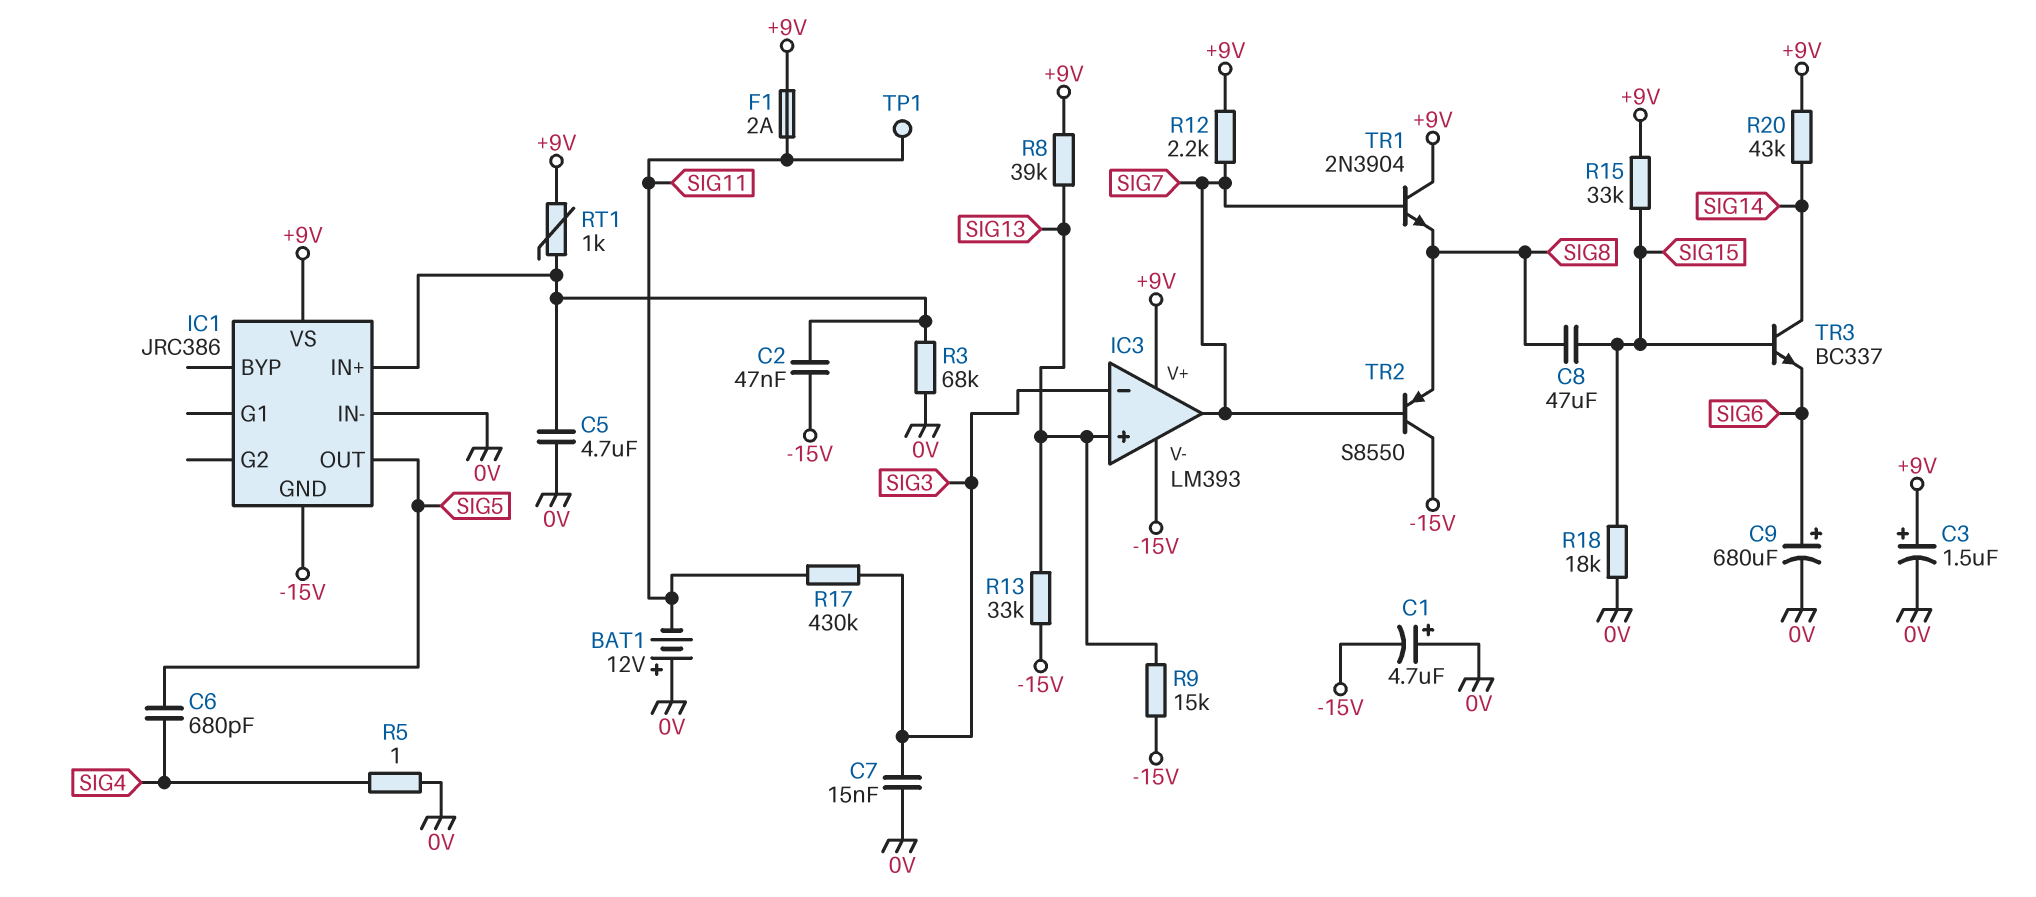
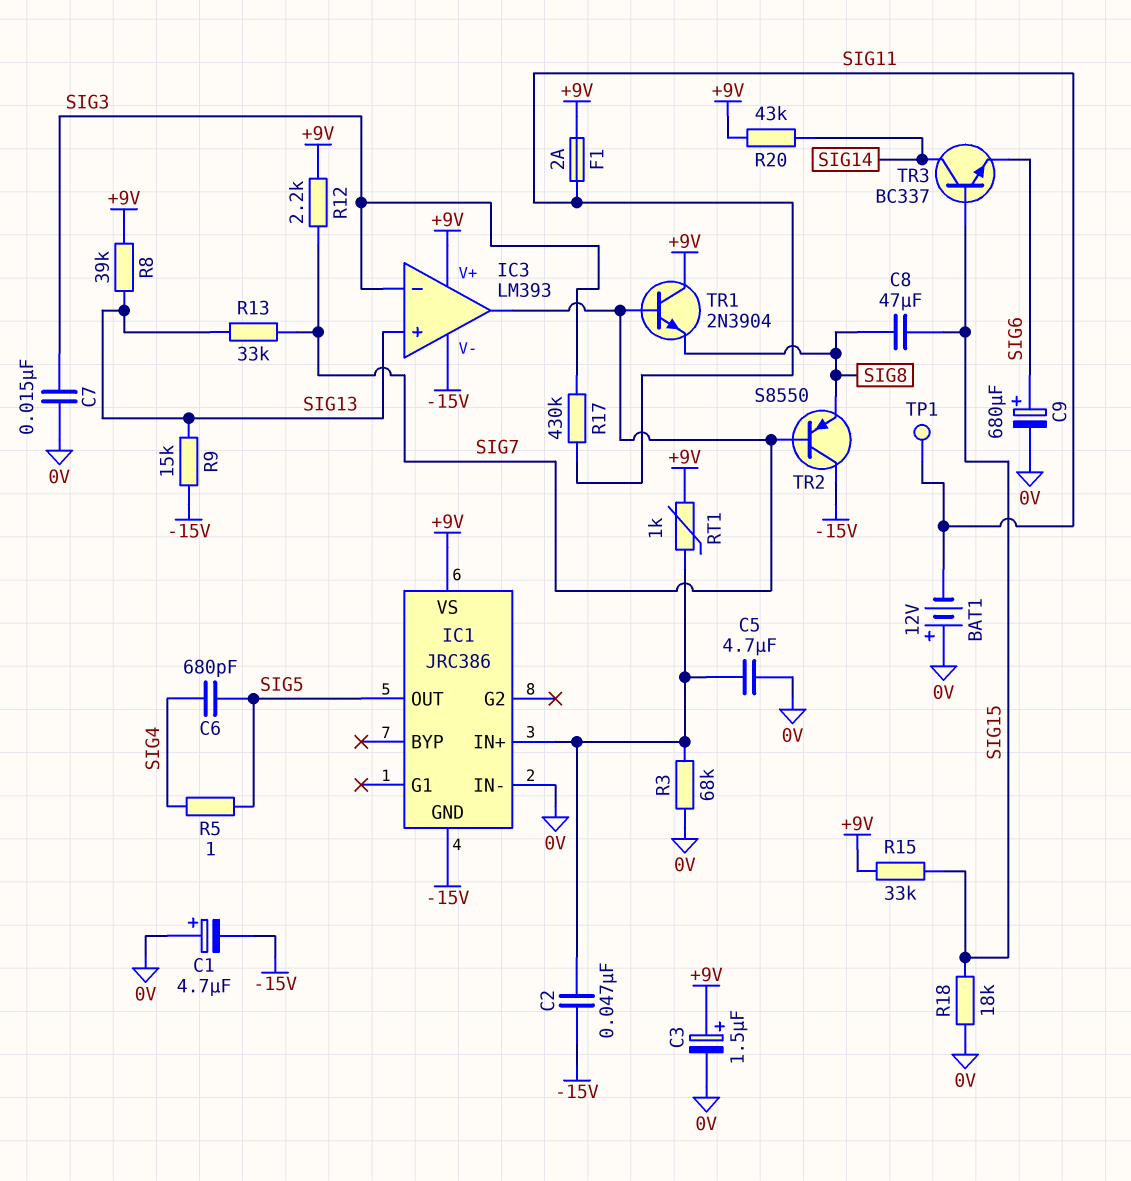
R5: 1 (0V, SIG4) -> 1 (SIG4, SIG5)
R13: 33k (-15V, SIG13) -> 33k (SIG7, SIG13)

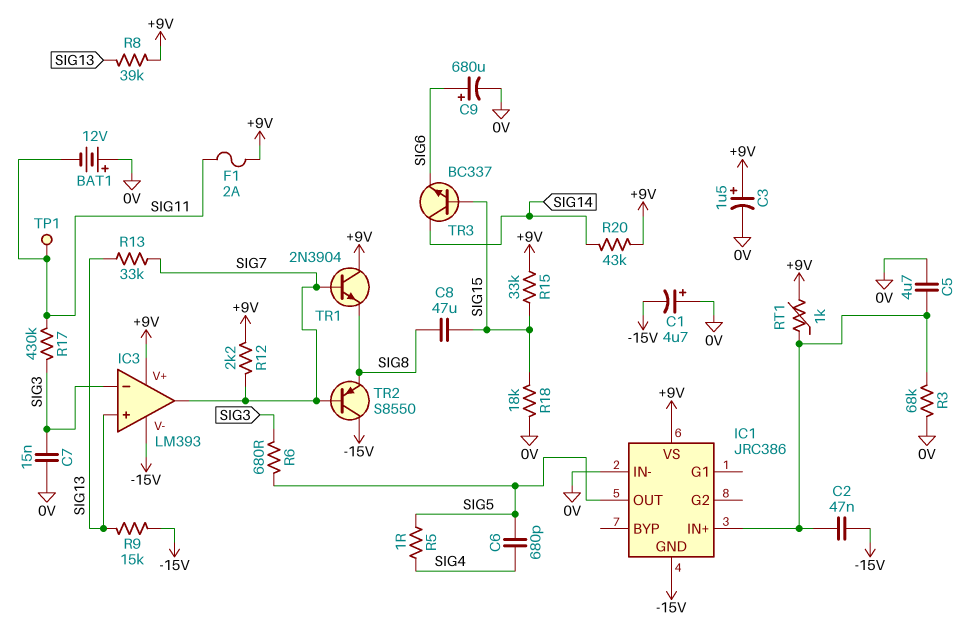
R6: none -> 680 (SIG3, SIG5)

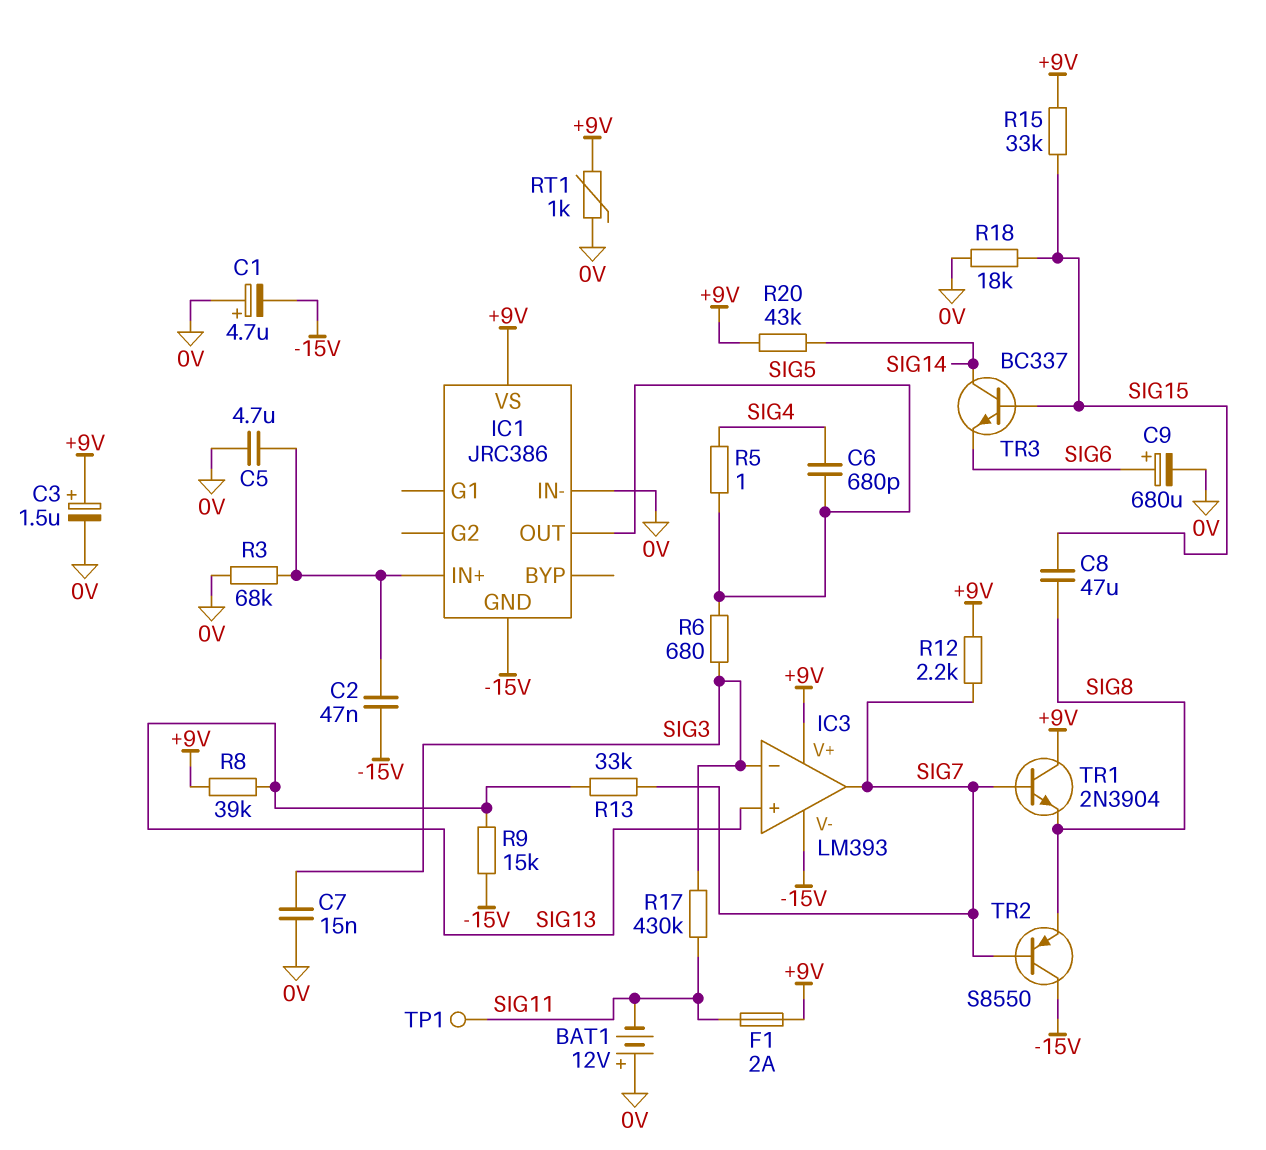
RT1: 1k (+9V, IC1/IN+) -> 1k (+9V, 0V)

